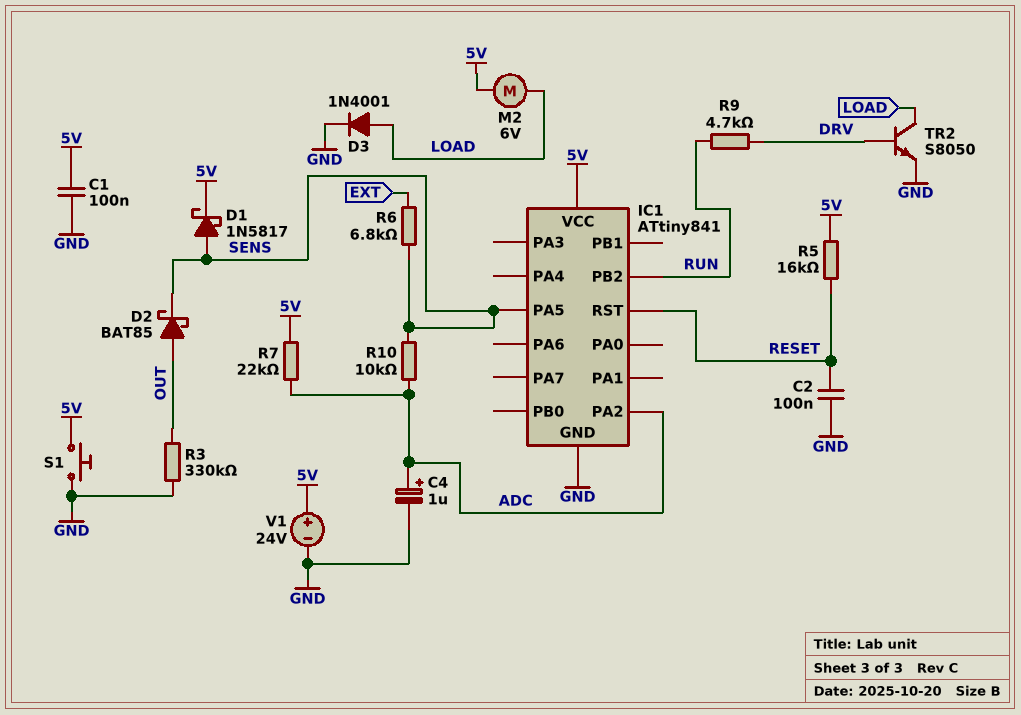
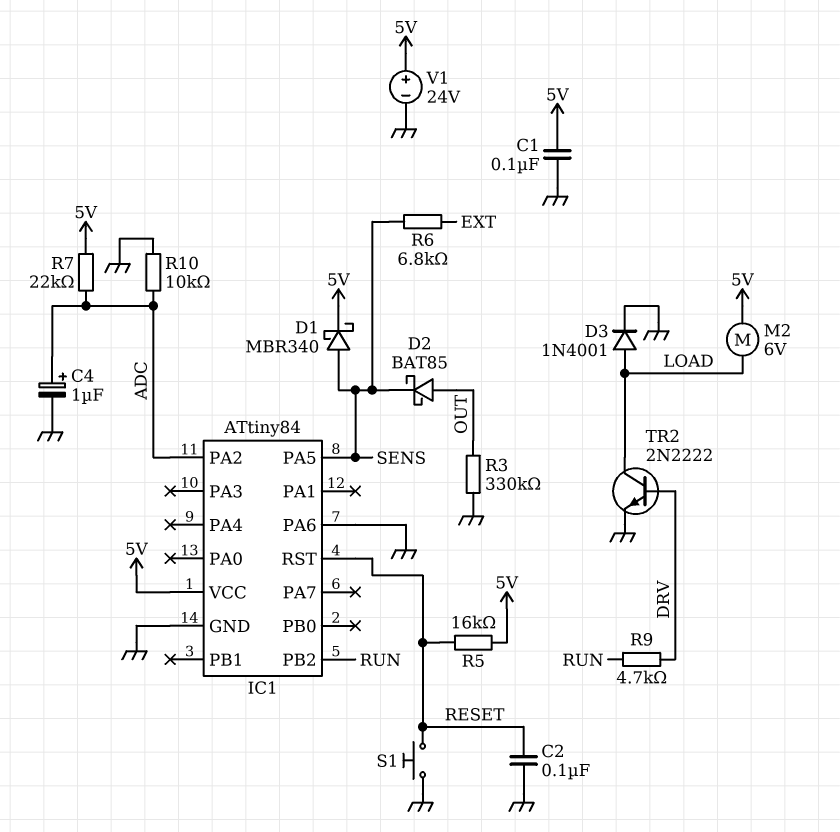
D1: schottky 1N5817 (A SENS, K 5V) -> schottky MBR340 (A SENS, K 5V)
IC1: ATtiny841 -> ATtiny84
IC1 pin PA6: none -> GND
R10: 10k (ADC, SENS) -> 10k (ADC, GND)
S1: button (5V, GND) -> button (GND, RESET)
TR2: NPN S8050 (B DRV, C LOAD, E GND) -> NPN 2N2222 (B DRV, C LOAD, E GND)

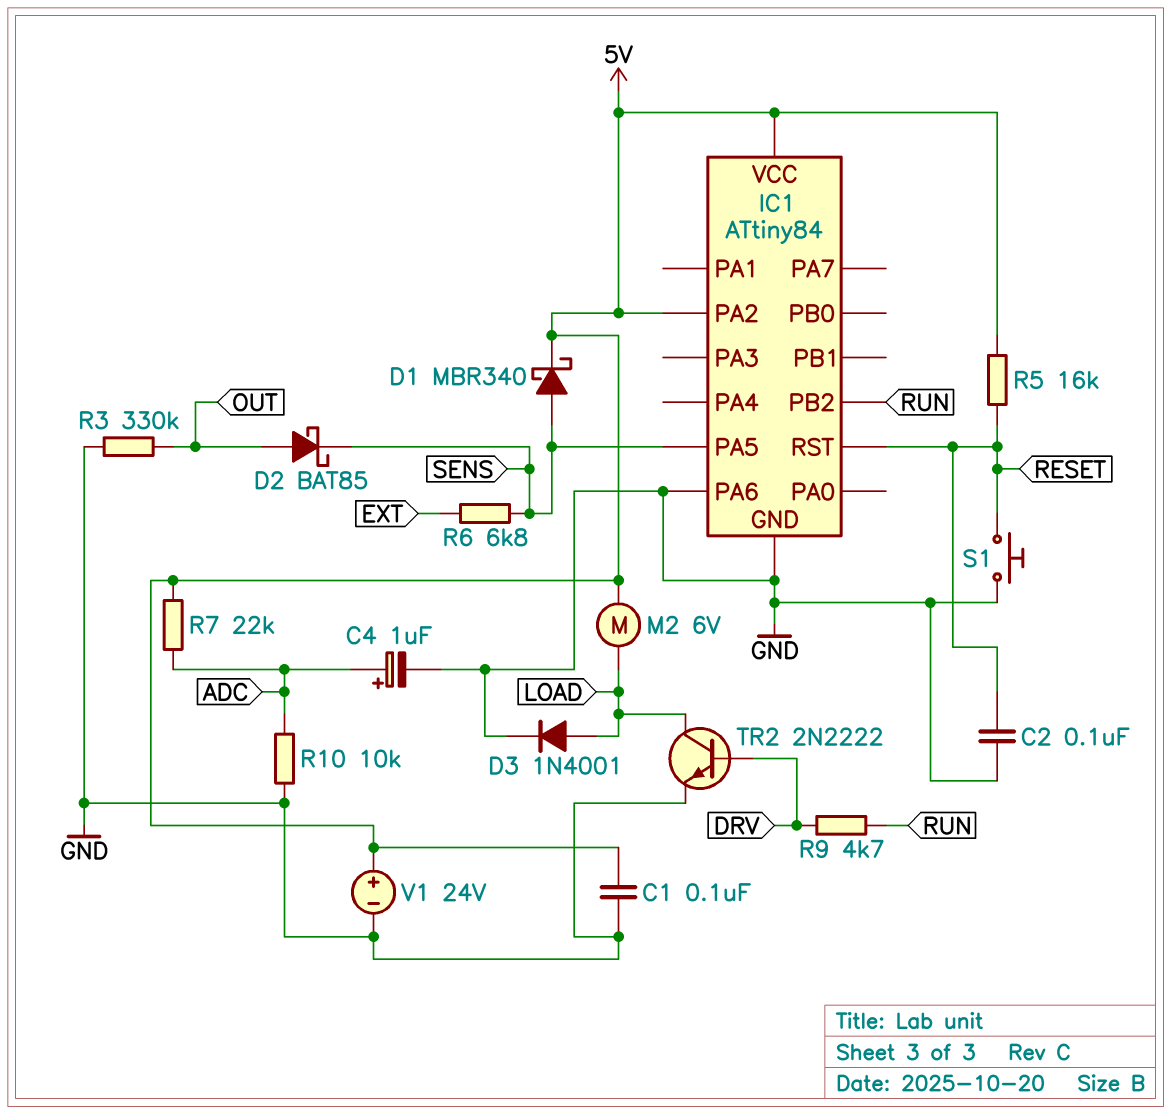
IC1 pin PA2: ADC -> 5V

